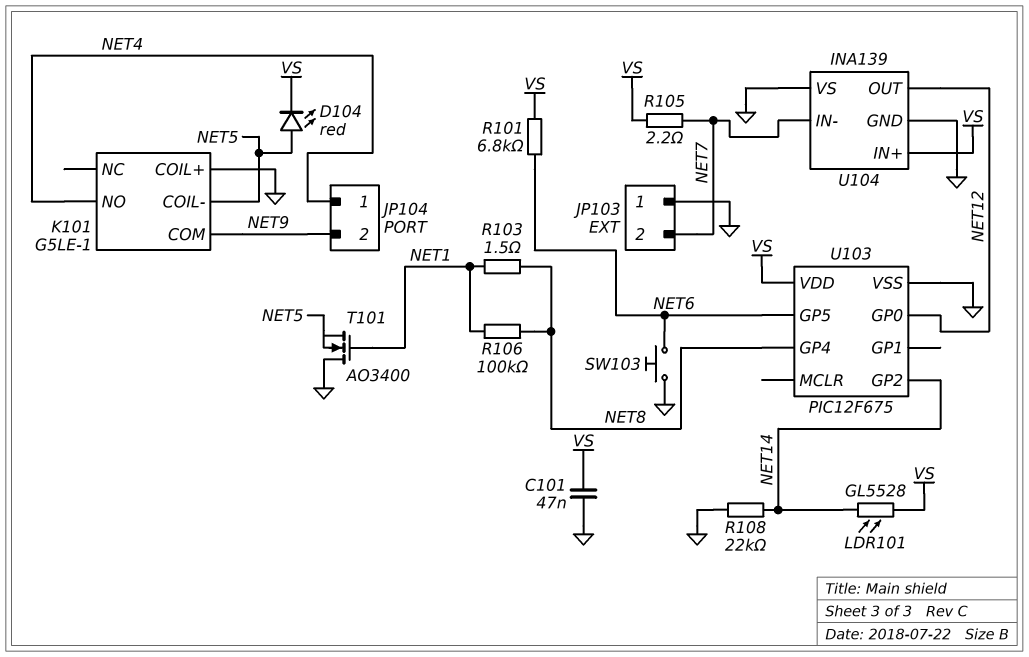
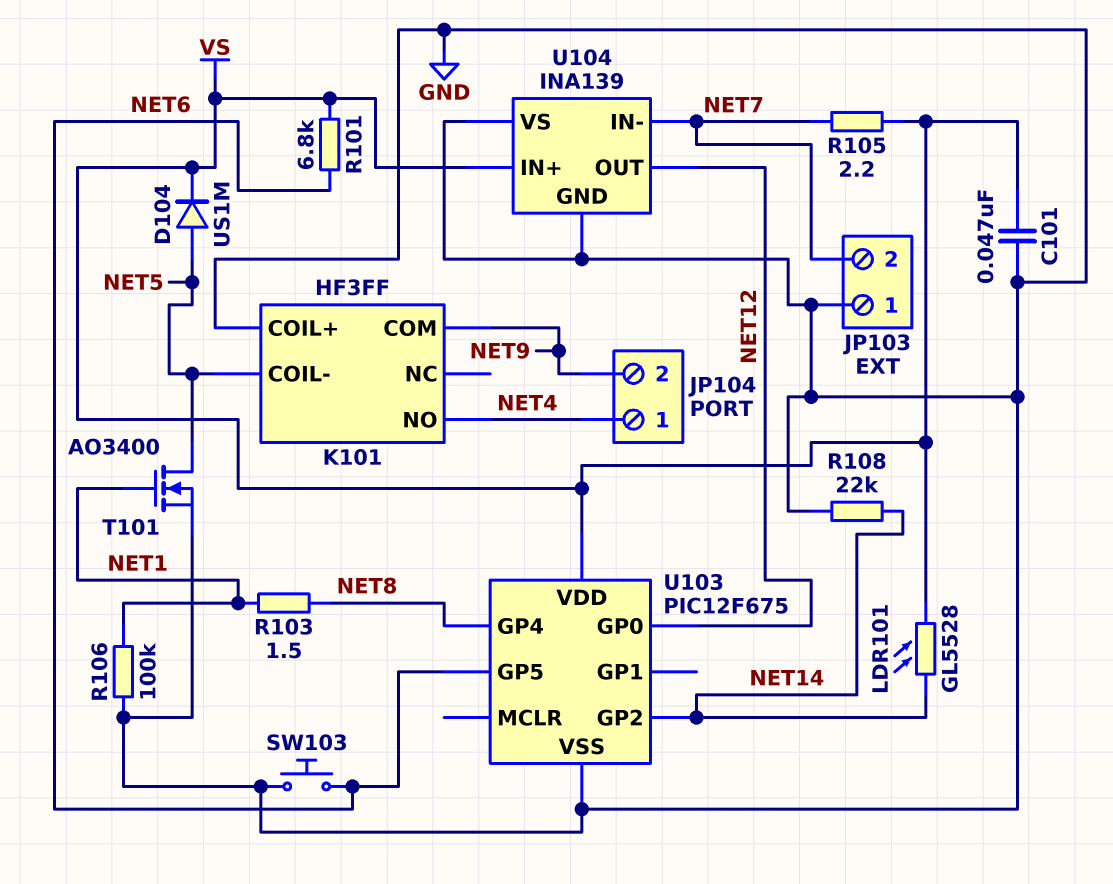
D104: LED red (A NET5, K VS) -> diode US1M (A NET5, K VS)
K101: G5LE-1 -> HF3FF
R106: 100k (NET1, NET8) -> 100k (GND, NET1)
T101: NMOS AO3400 (G NET1, D GND, S NET5) -> NMOS AO3400 (G NET1, D NET5, S GND)

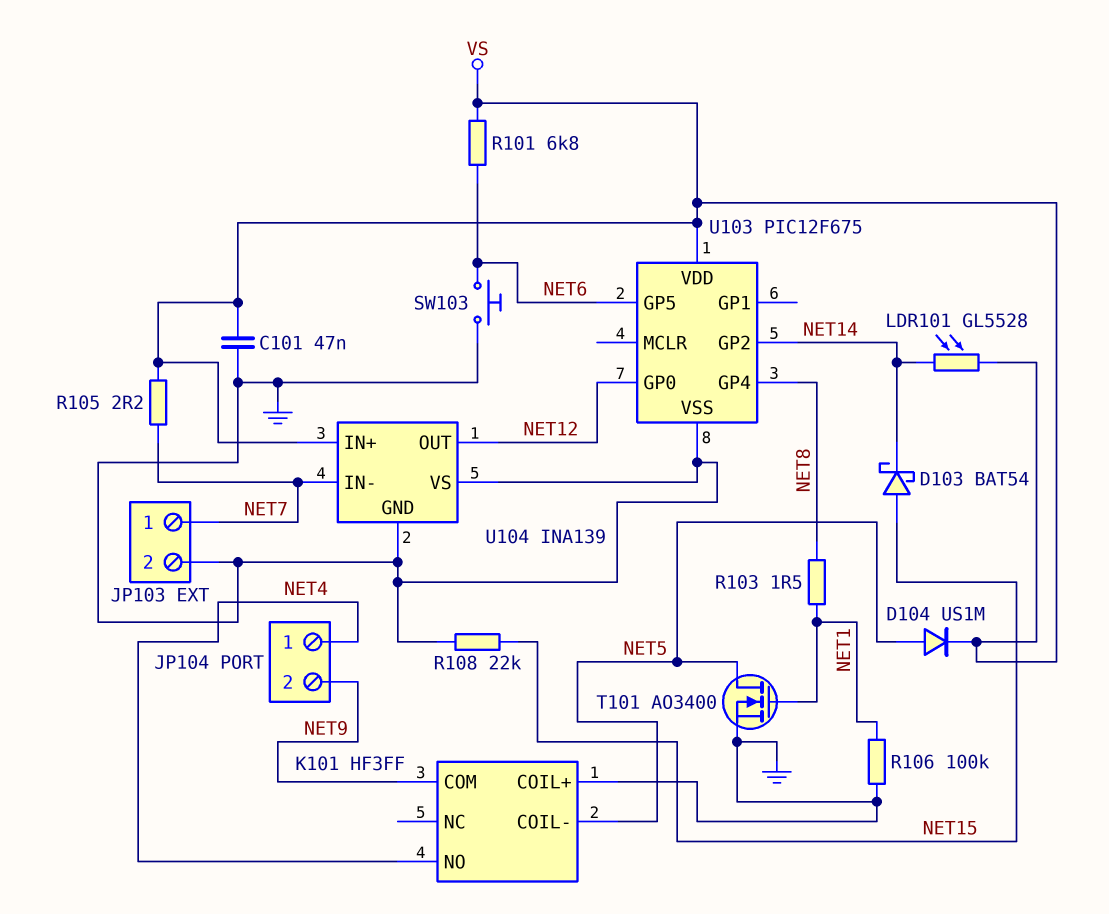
D103: none -> schottky BAT54 (A NET15, K NET14)
JP103 pin 1: GND -> NET7
JP103 pin 2: NET7 -> GND
R108: 22k (GND, NET14) -> 22k (GND, NET15)

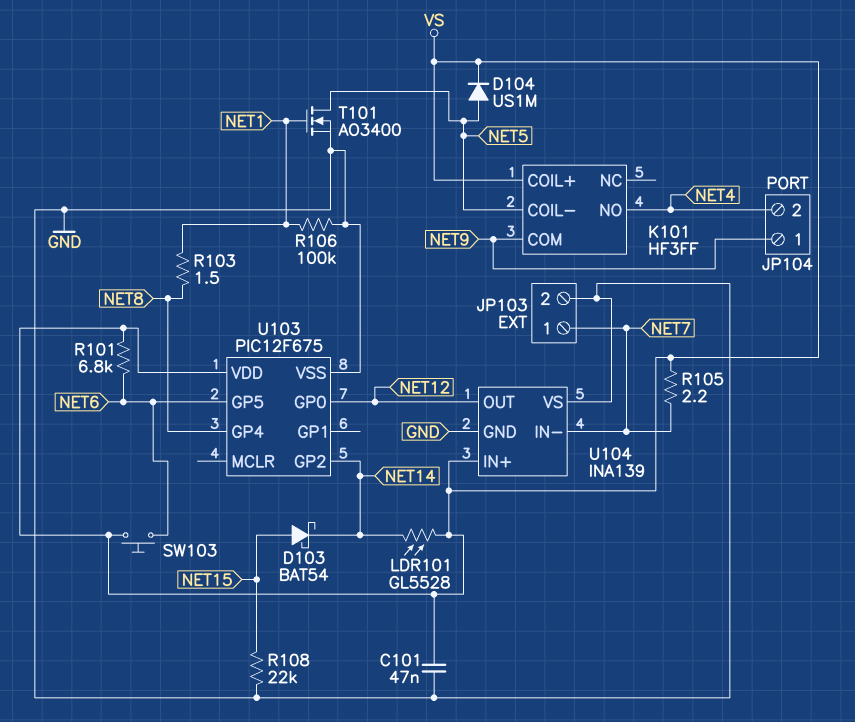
JP104 pin 1: NET4 -> NET9
JP104 pin 2: NET9 -> NET4
K101 pin COIL+: GND -> VS
SW103: button (GND, NET6) -> button (NET6, VS)

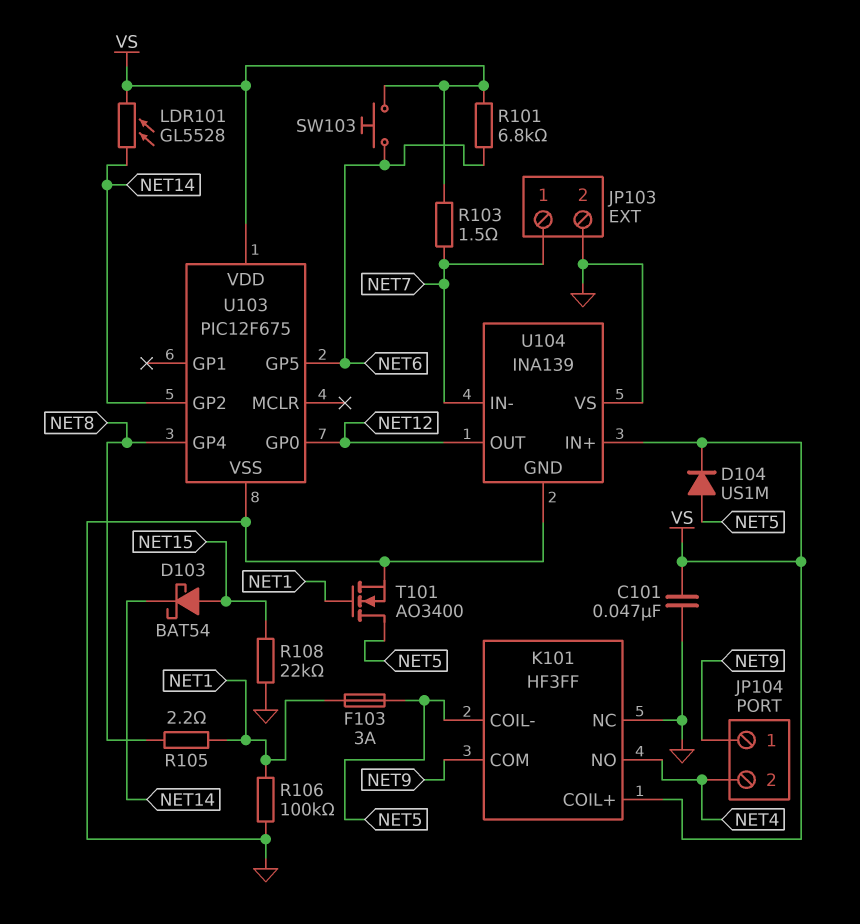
F103: none -> 3A (NET1, NET5)
K101 pin NC: none -> GND
R103: 1.5 (NET1, NET8) -> 1.5 (NET7, VS)
R105: 2.2 (NET7, VS) -> 2.2 (NET1, NET8)

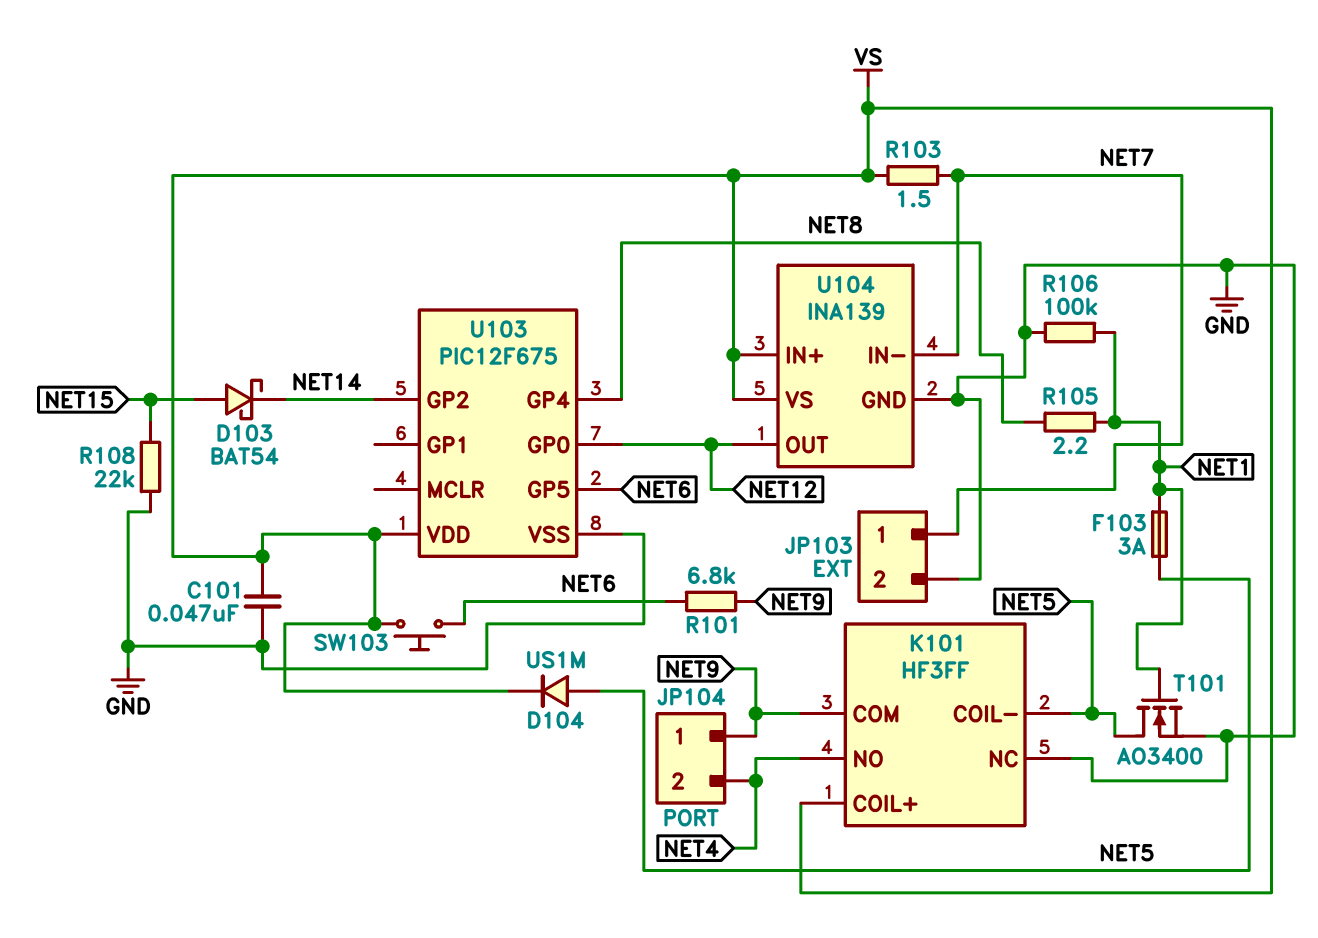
LDR101: GL5528 (NET14, VS) -> none
R101: 6.8k (NET6, VS) -> 6.8k (NET6, NET9)
U104 pin VS: GND -> VS

